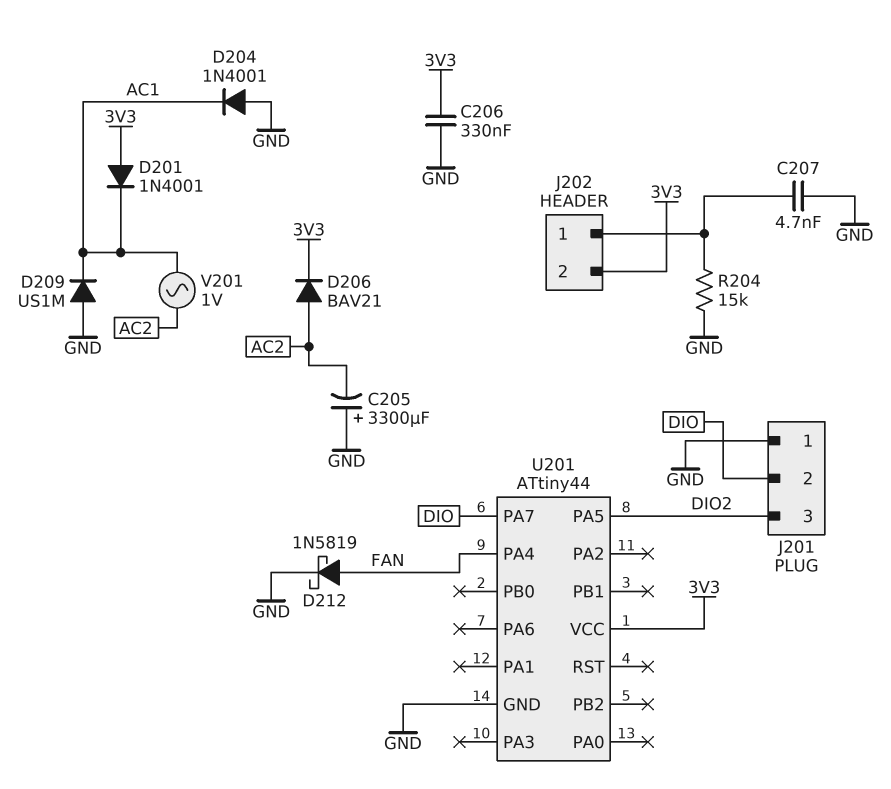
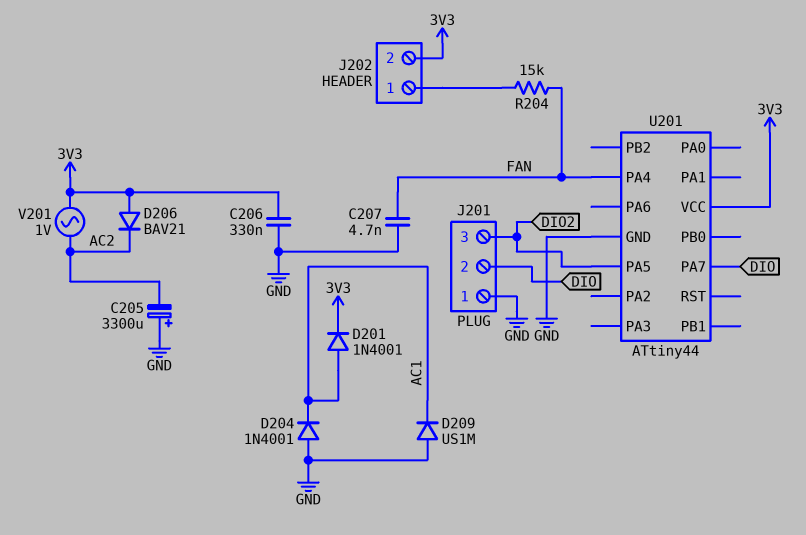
C207: 4.7nF (GND, J202/1) -> 4.7nF (FAN, GND)
D201: diode 1N4001 (A 3V3, K AC1) -> diode 1N4001 (A AC1, K 3V3)
D206: diode BAV21 (A AC2, K 3V3) -> diode BAV21 (A 3V3, K AC2)
D212: schottky 1N5819 (A FAN, K GND) -> none
R204: 15k (GND, J202/1) -> 15k (FAN, J202/1)
V201: AC 1V (AC1, AC2) -> AC 1V (3V3, AC2)

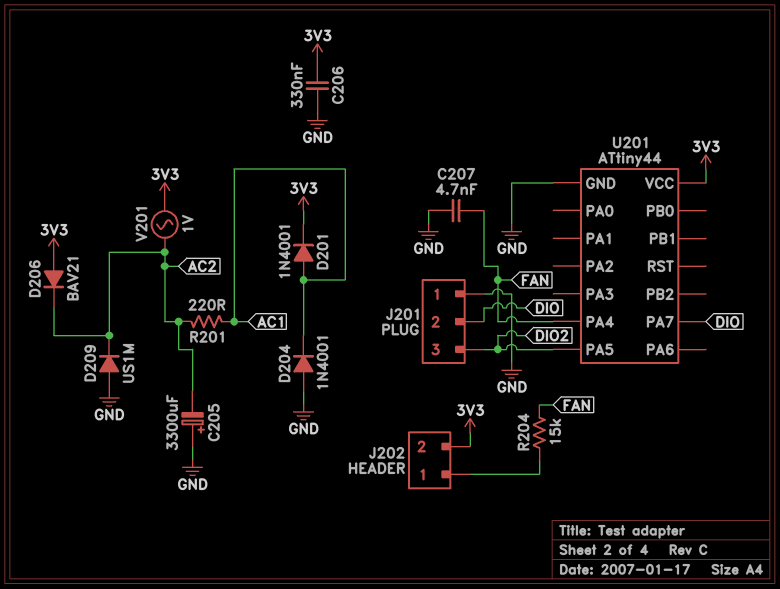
D209: diode US1M (A GND, K AC1) -> diode US1M (A GND, K AC2)
R201: none -> 220 (AC1, AC2)

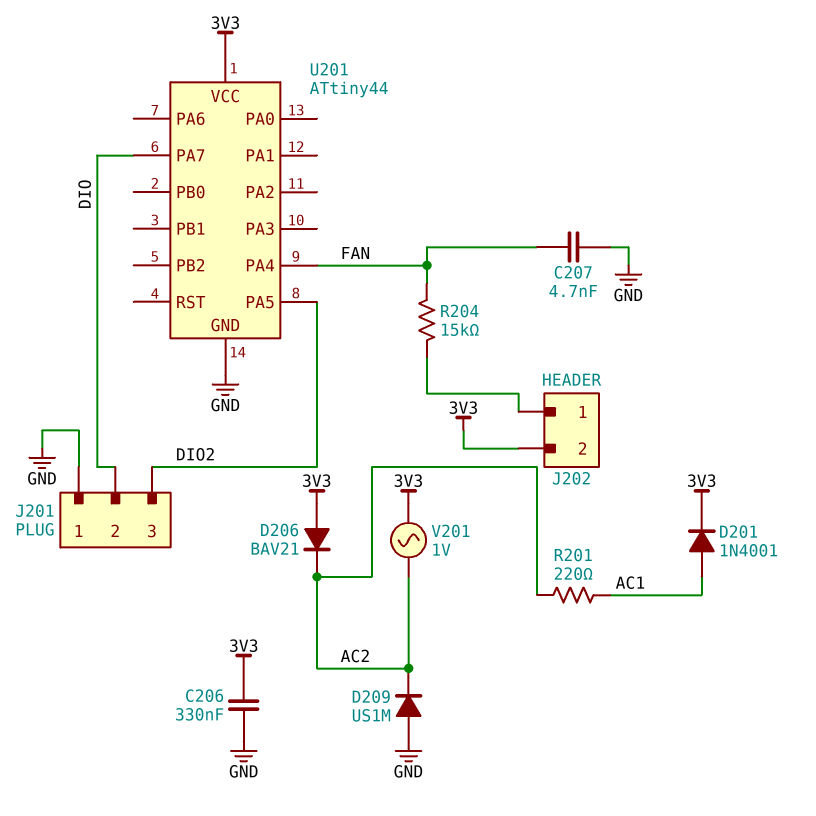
C205: 3300uF (plus GND, minus AC2) -> none
D204: diode 1N4001 (A GND, K AC1) -> none

